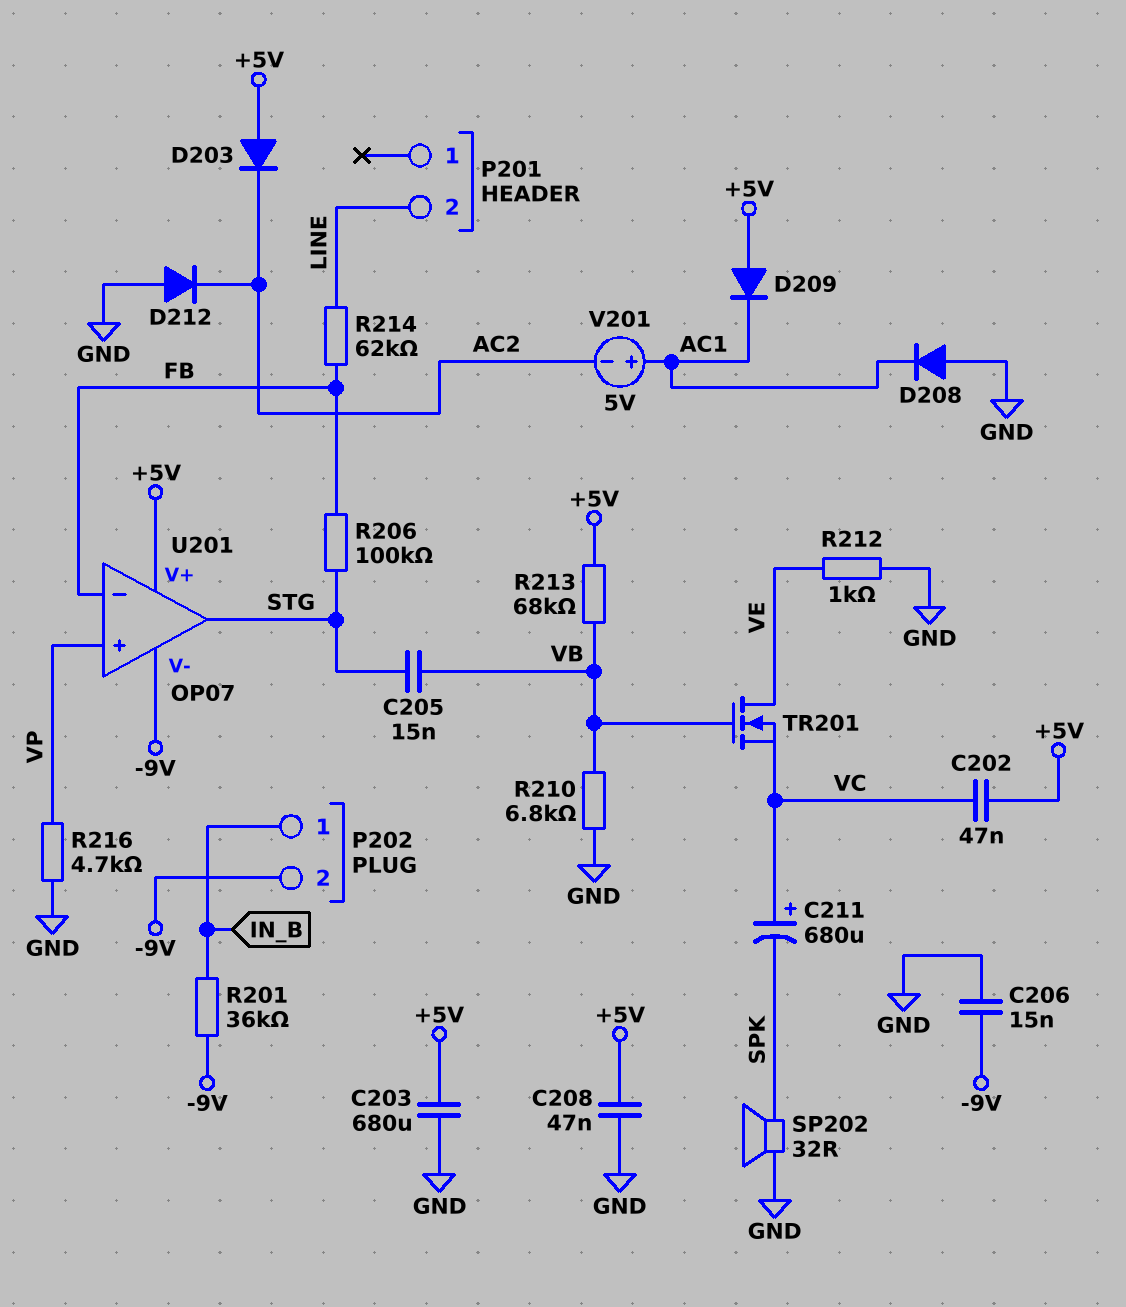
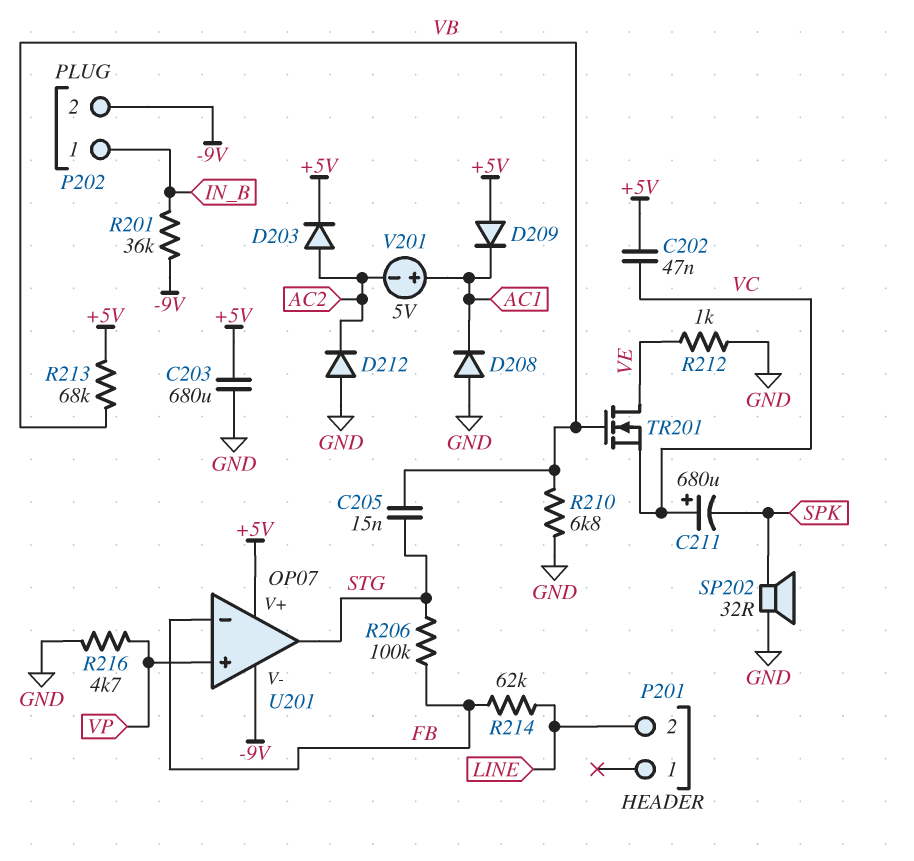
C206: 15nF (-9V, GND) -> none
C208: 47nF (+5V, GND) -> none
D203: diode (A +5V, K AC2) -> diode (A AC2, K +5V)

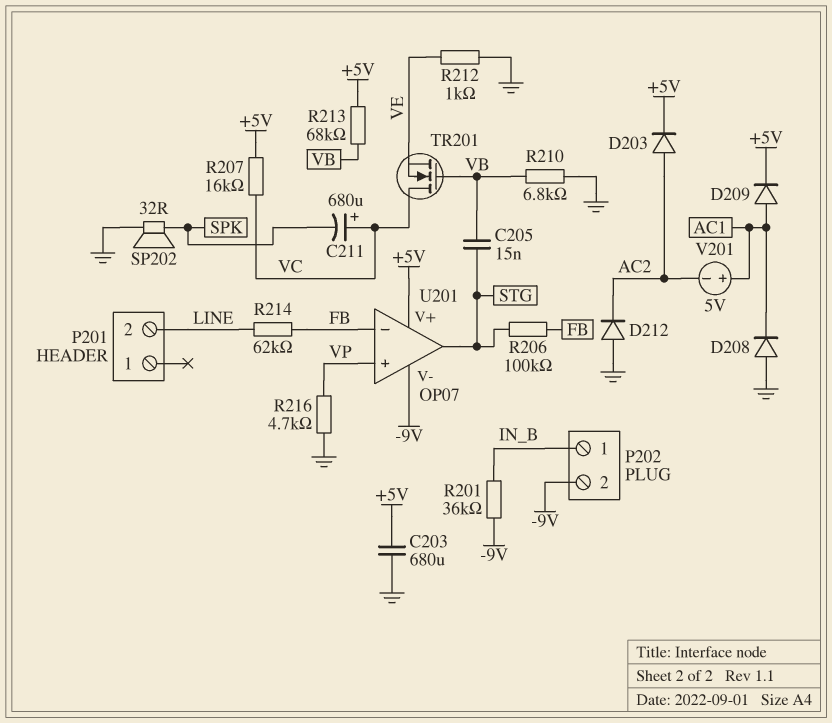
C202: 47nF (+5V, VC) -> none
D209: diode (A +5V, K AC1) -> diode (A AC1, K +5V)
R207: none -> 16k (+5V, VC)
TR201: NMOS (G VB, D VE, S VC) -> NMOS (G VB, D VC, S VE)

